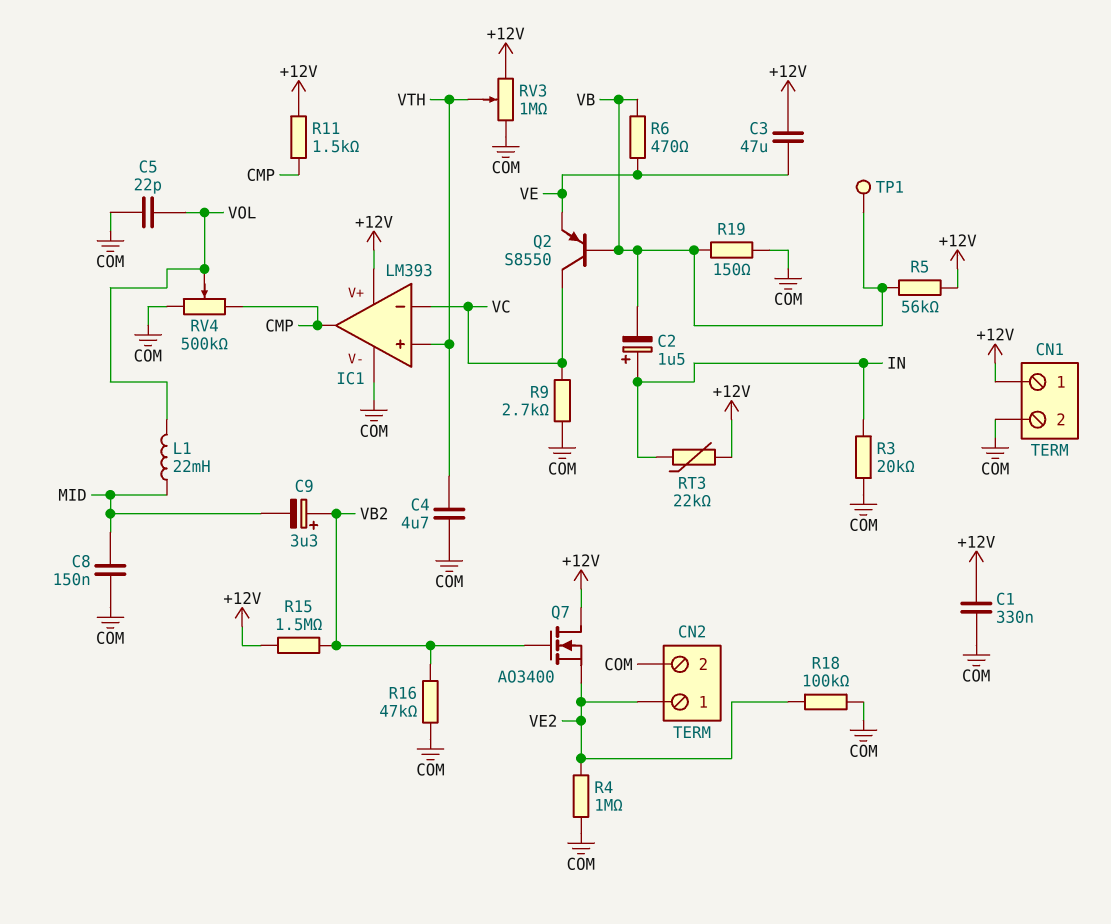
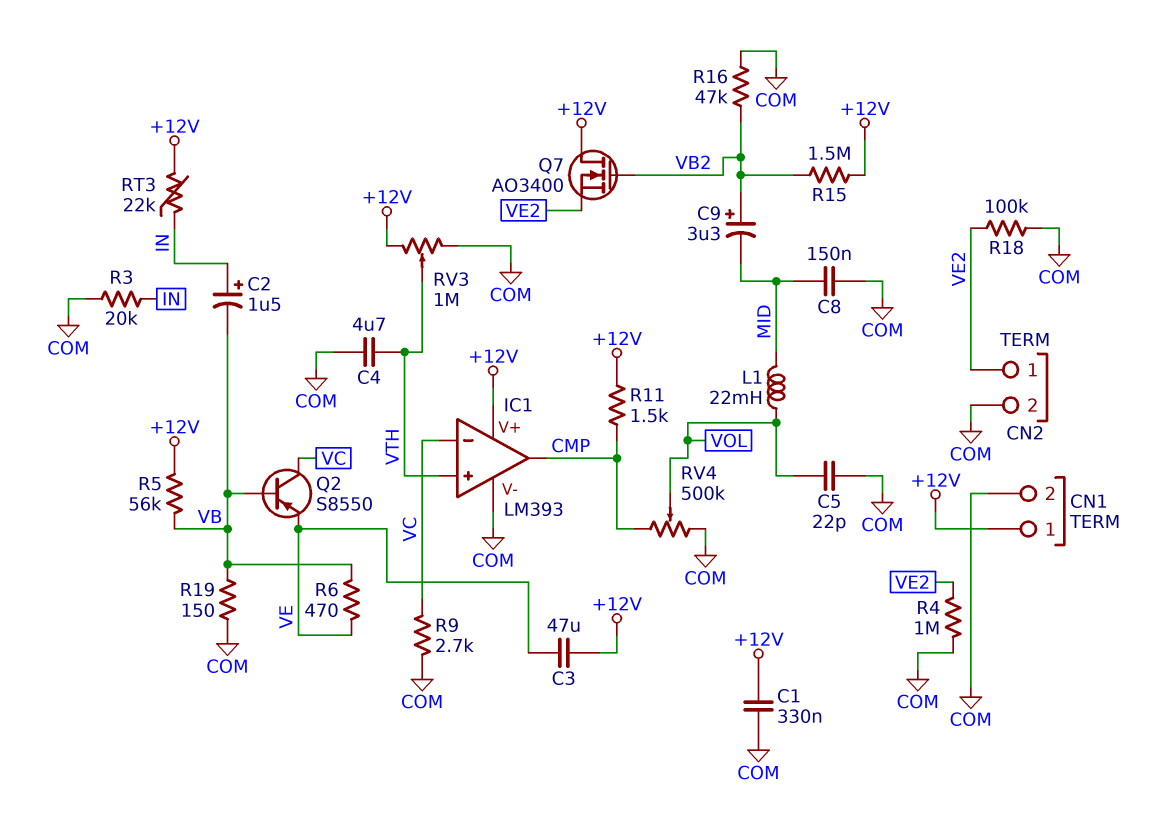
TP1: test point (VB) -> none

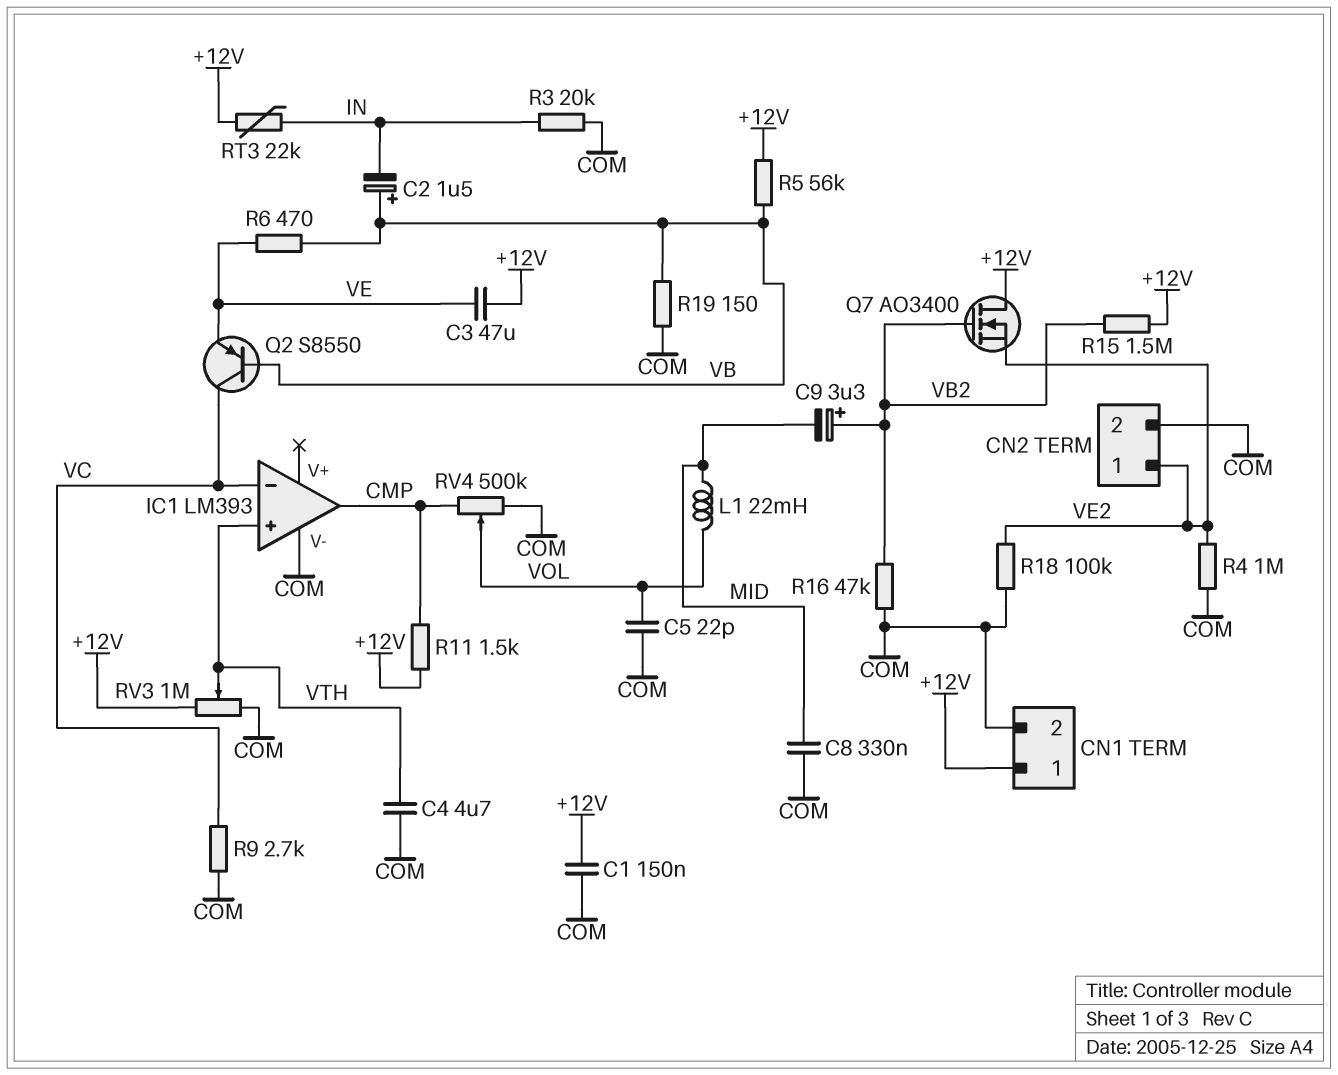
C1: 330nF (+12V, COM) -> 150nF (+12V, COM)
C2: 1.5uF (plus IN, minus VB) -> 1.5uF (plus VB, minus IN)
C8: 150nF (COM, MID) -> 330nF (COM, MID)
IC1 pin V+: +12V -> none

